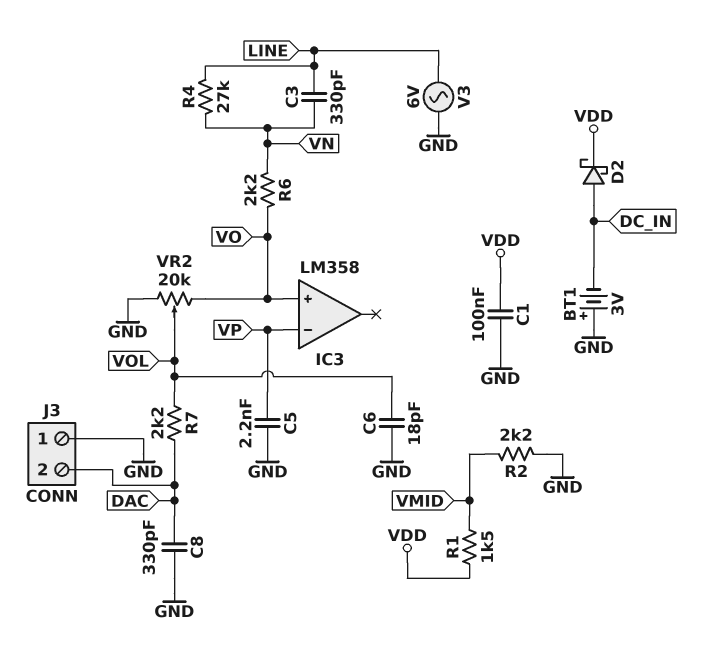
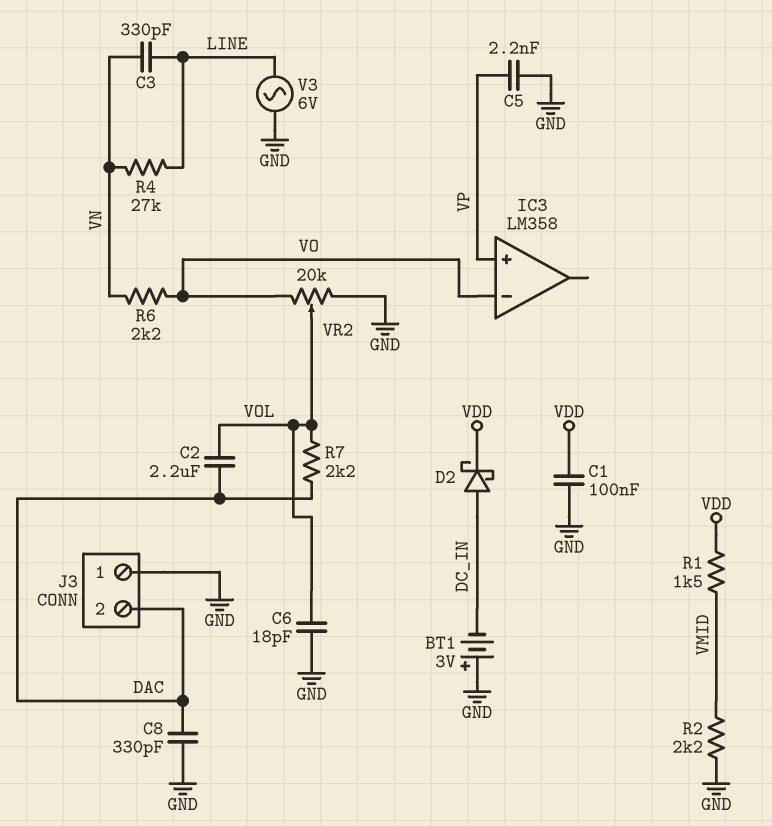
C2: none -> 2.2uF (DAC, VOL)
IC3 pin in+: VO -> VP
IC3 pin in-: VP -> VO

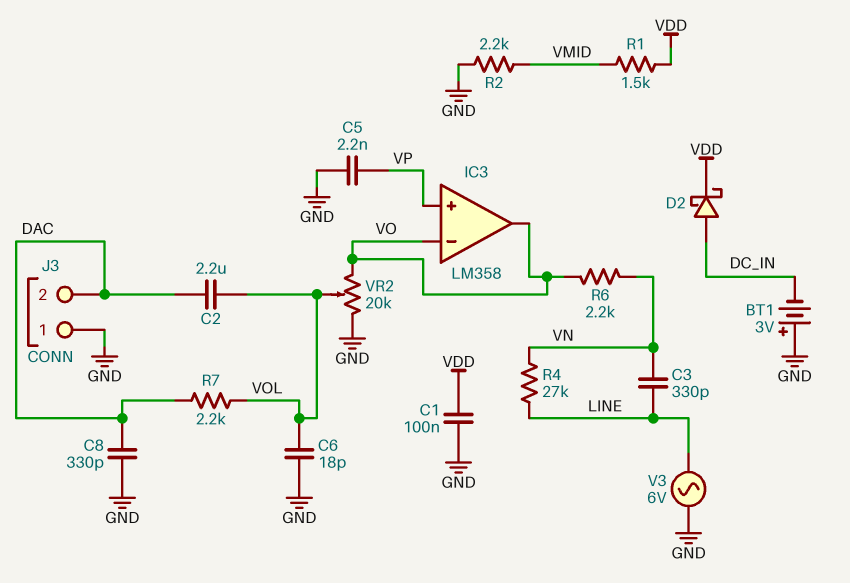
IC3 pin out: none -> VO

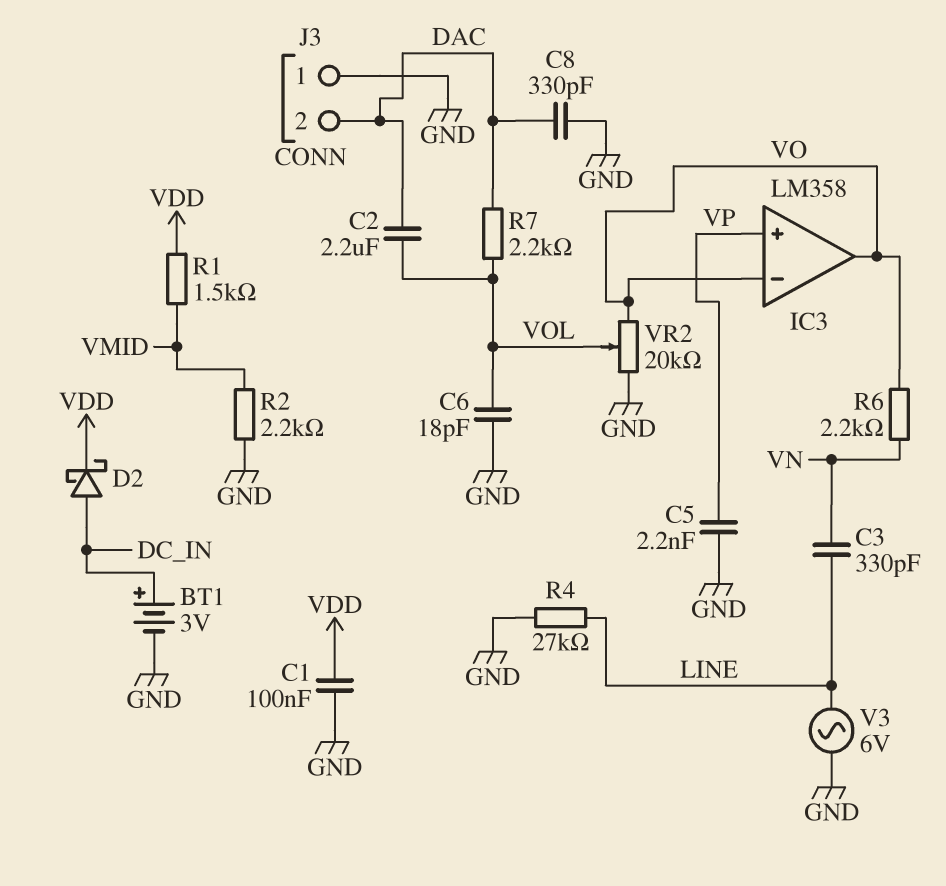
BT1: 3V (plus GND, minus DC_IN) -> 3V (plus DC_IN, minus GND)
R4: 27k (LINE, VN) -> 27k (GND, LINE)

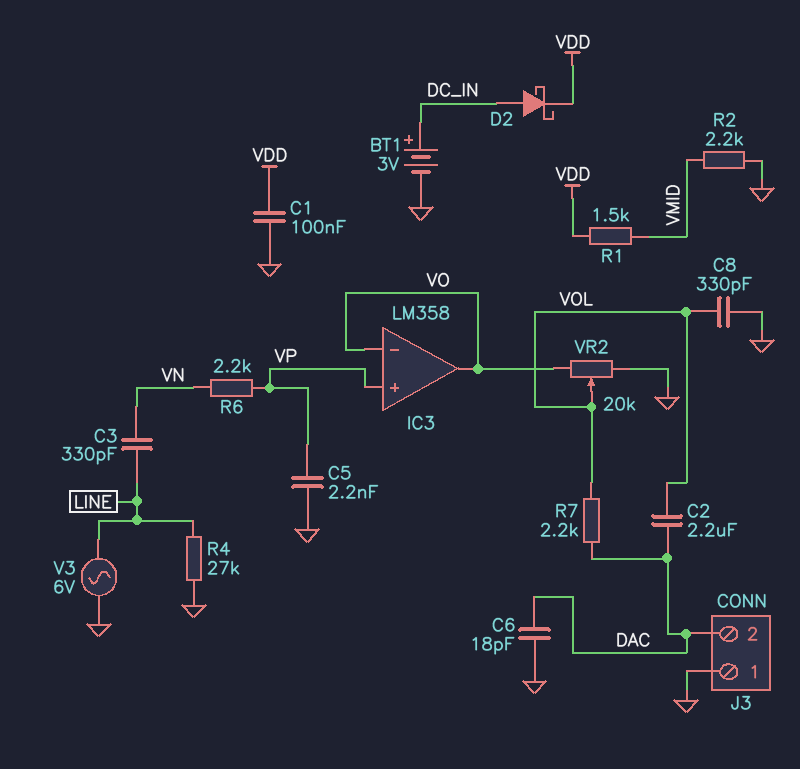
C6: 18pF (GND, VOL) -> 18pF (DAC, GND)
C8: 330pF (DAC, GND) -> 330pF (GND, VOL)
R6: 2.2k (VN, VO) -> 2.2k (VN, VP)

